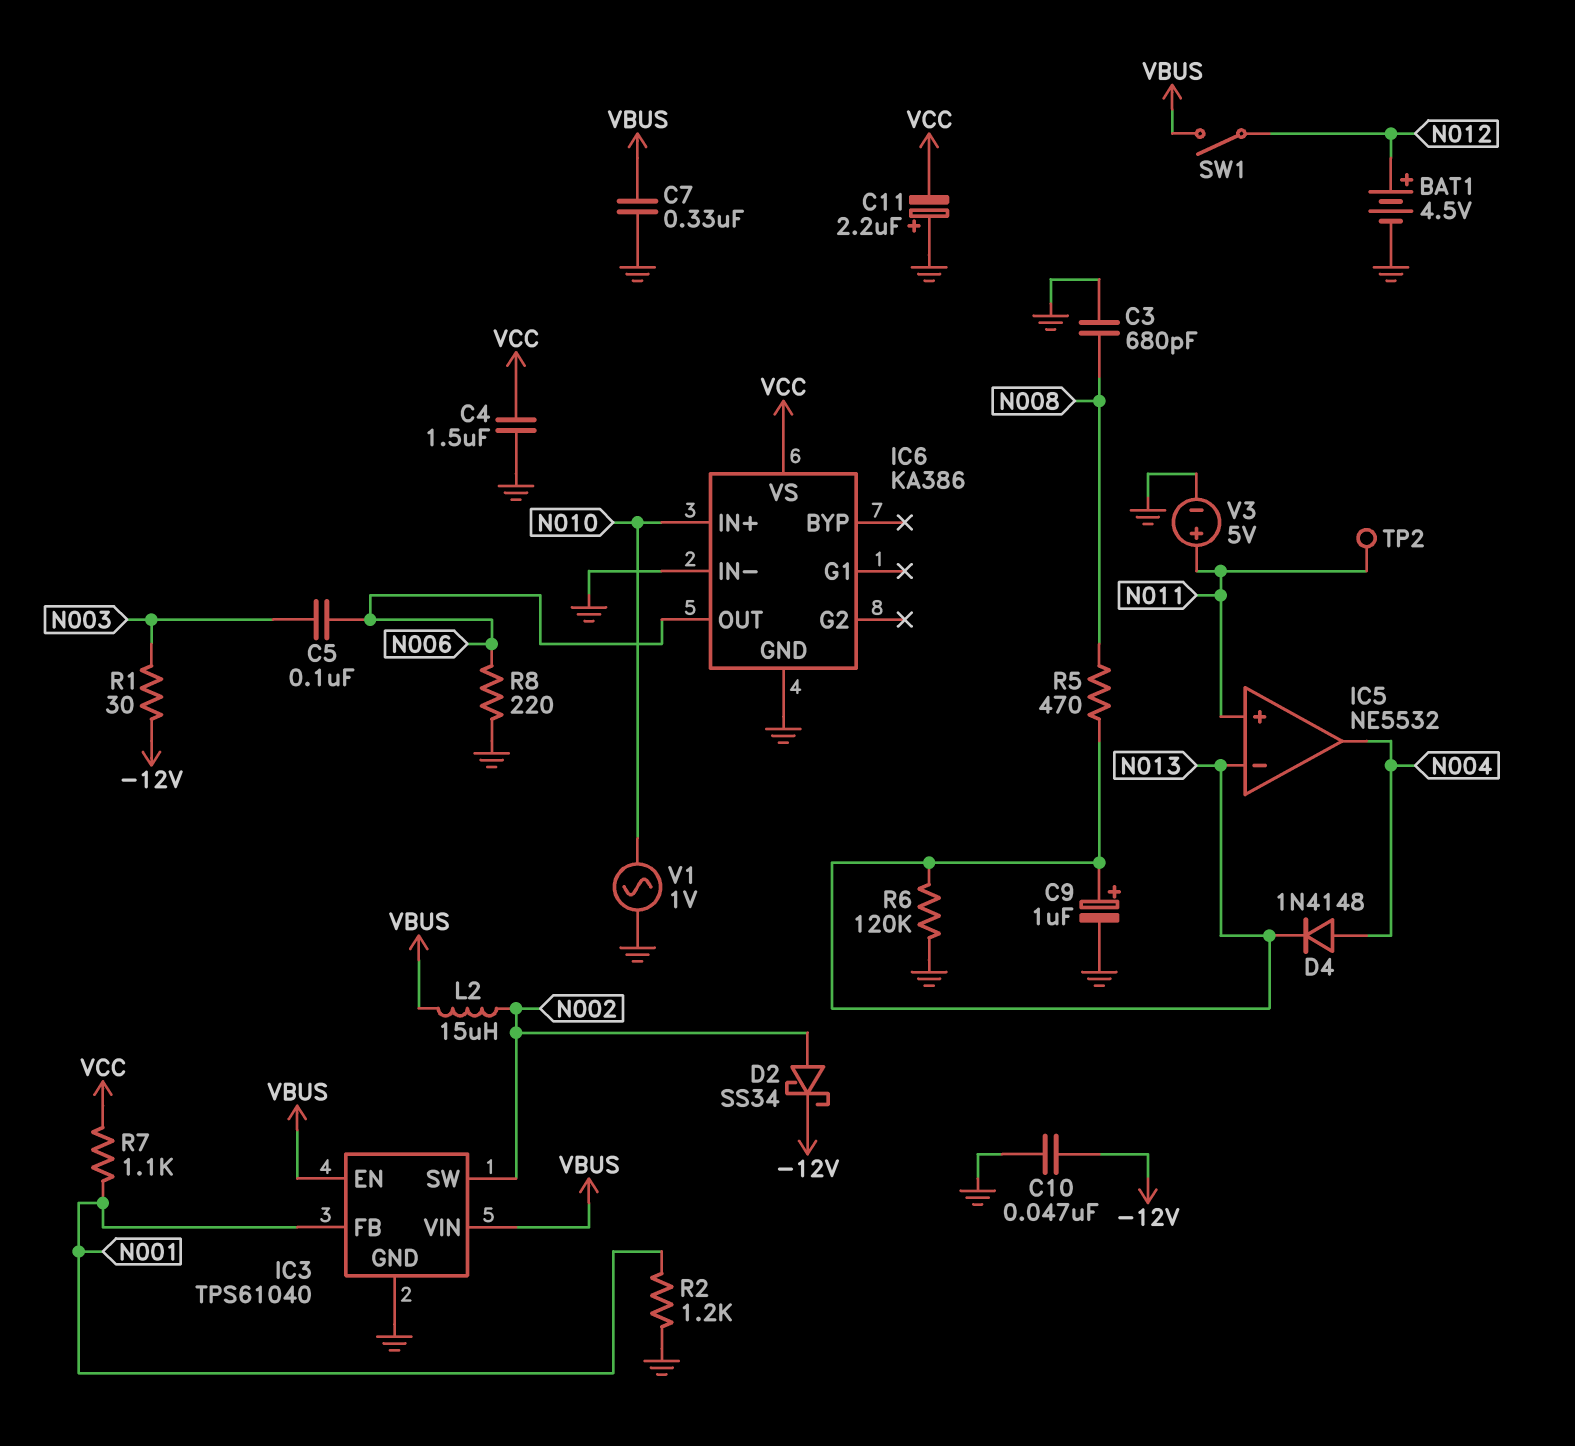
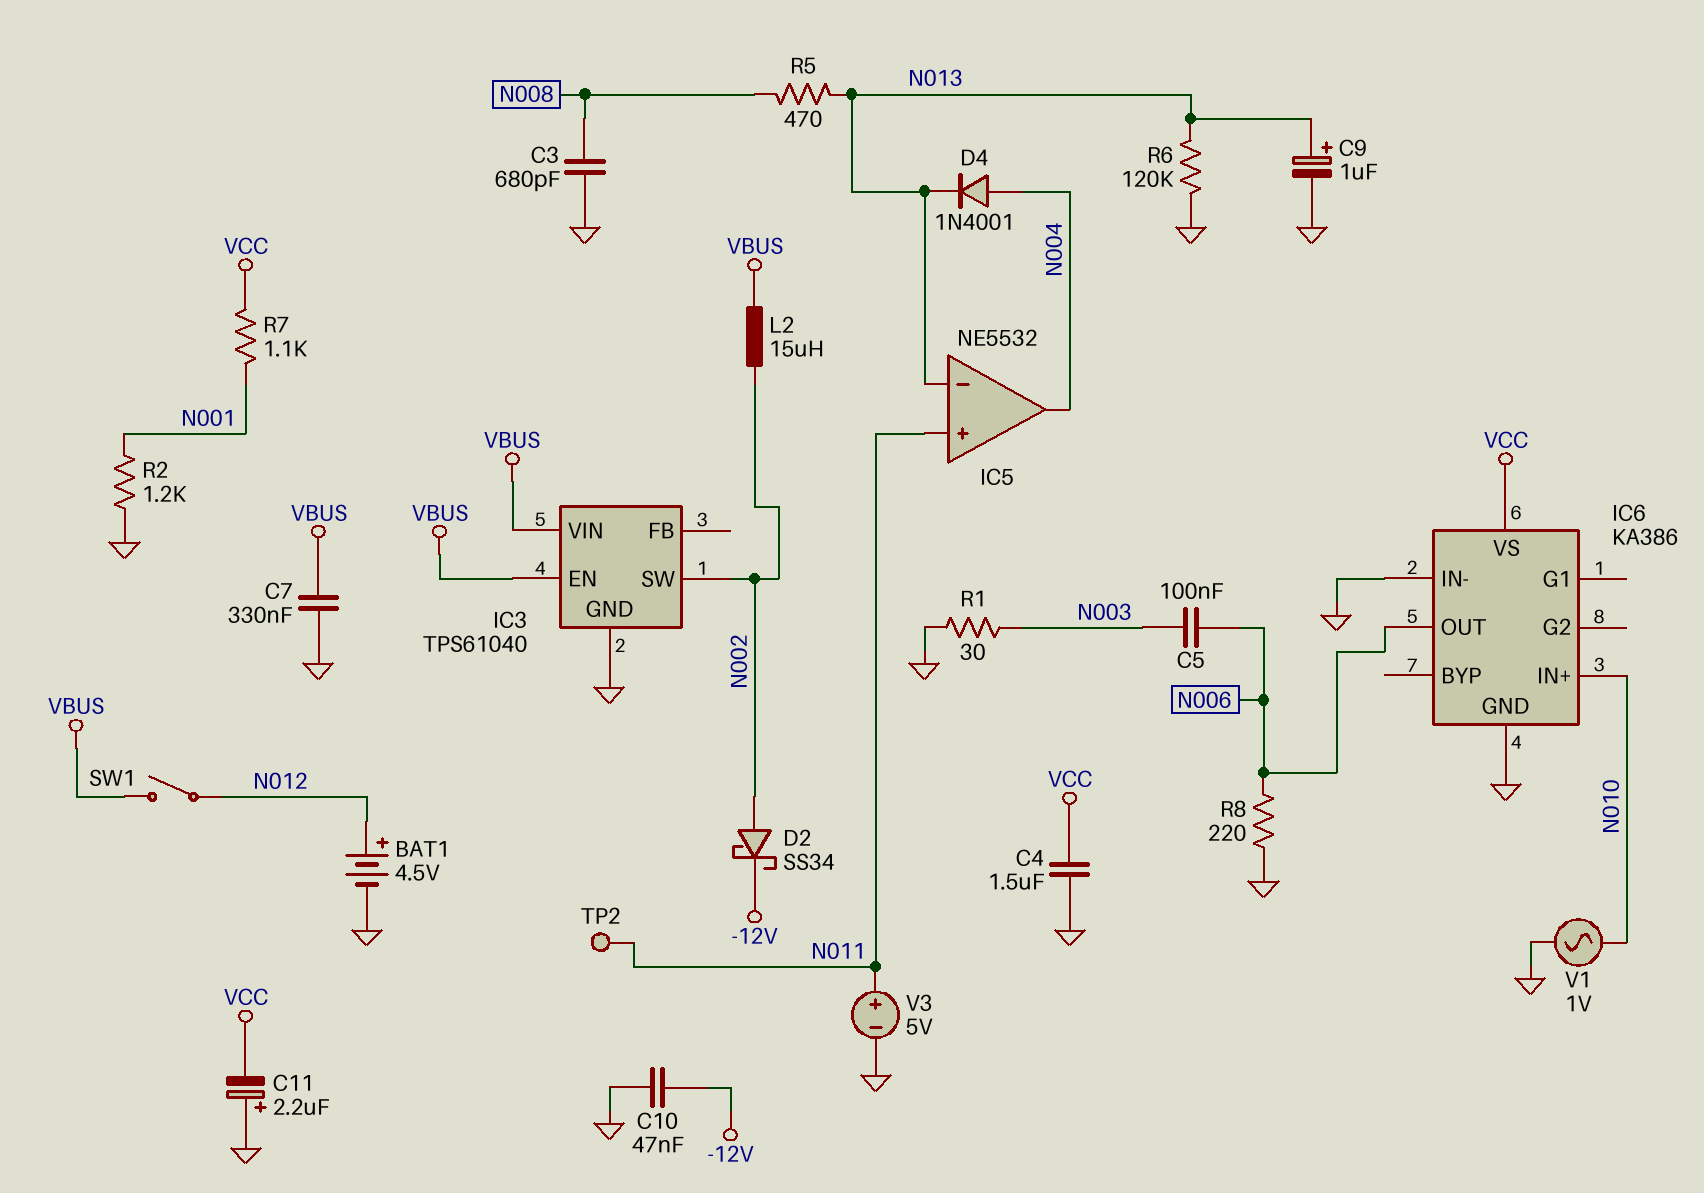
D4: diode 1N4148 (A N004, K N013) -> diode 1N4001 (A N004, K N013)
IC3 pin FB: N001 -> none
R1: 30 (-12V, N003) -> 30 (GND, N003)

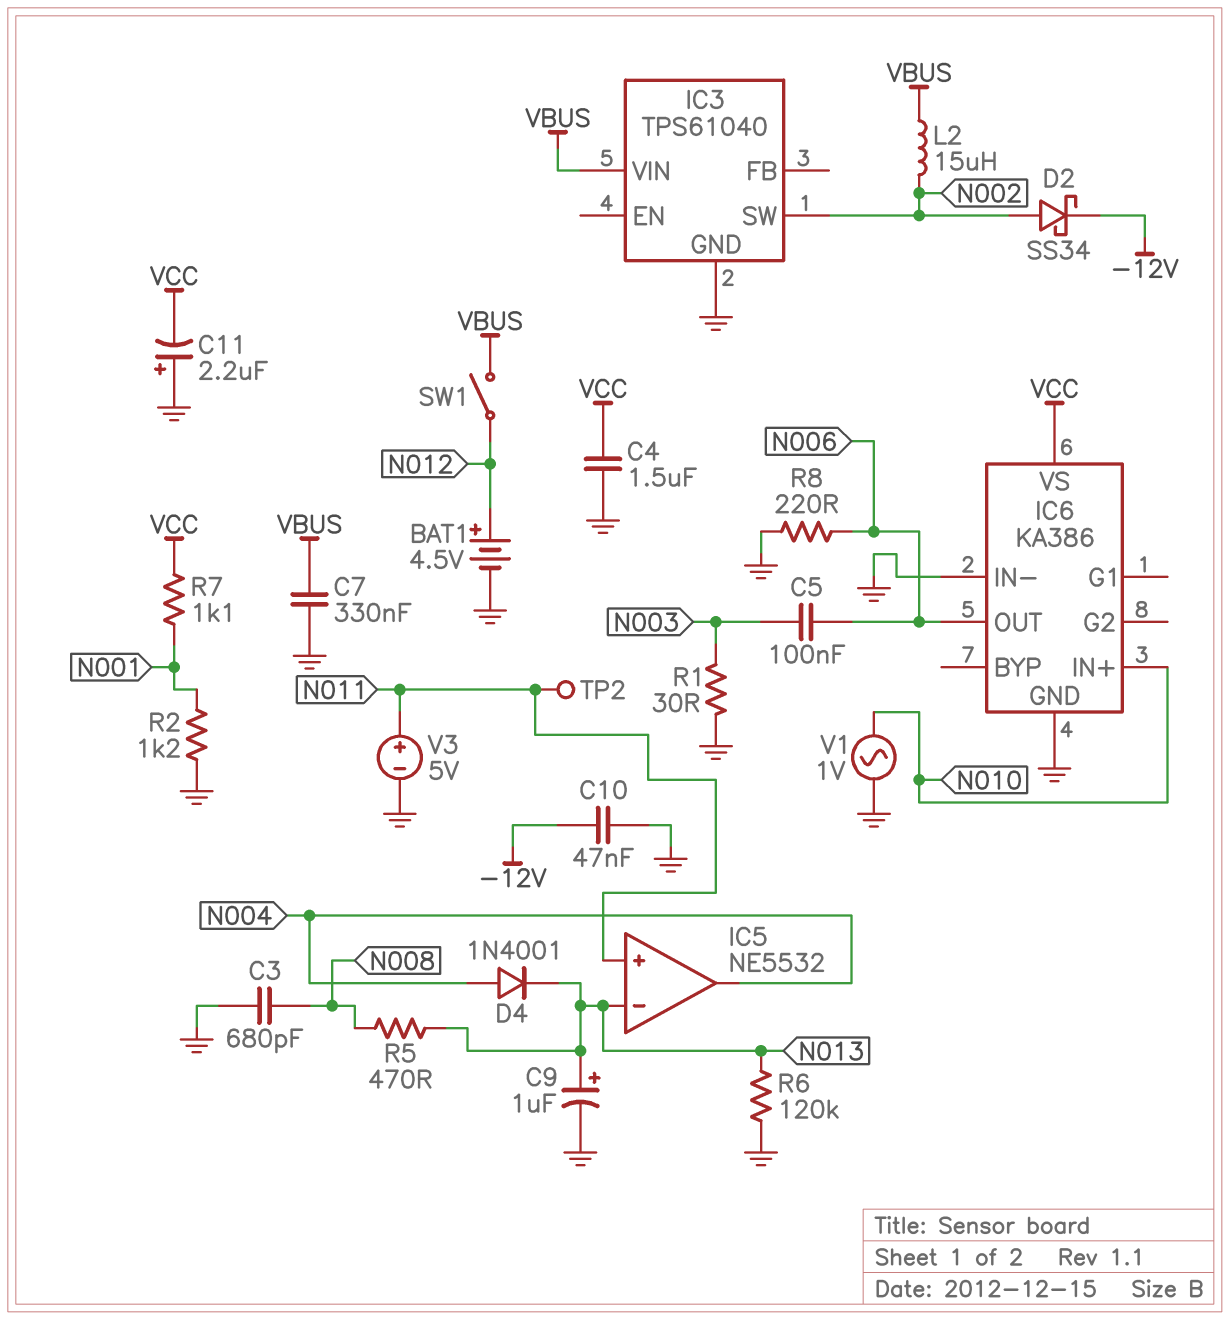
IC3 pin EN: VBUS -> none

